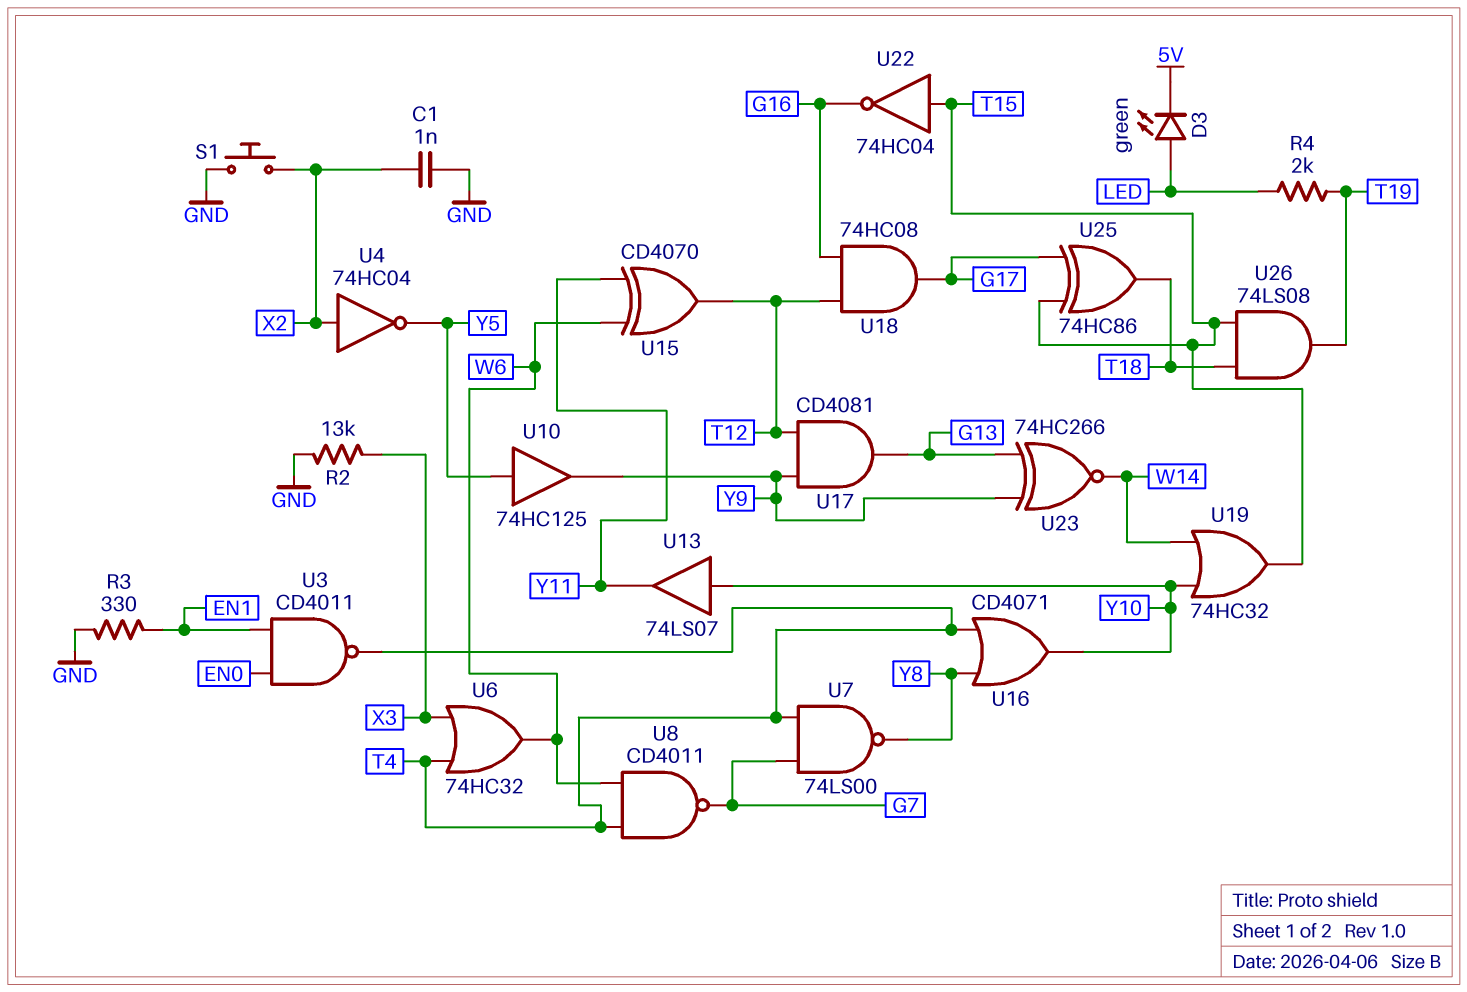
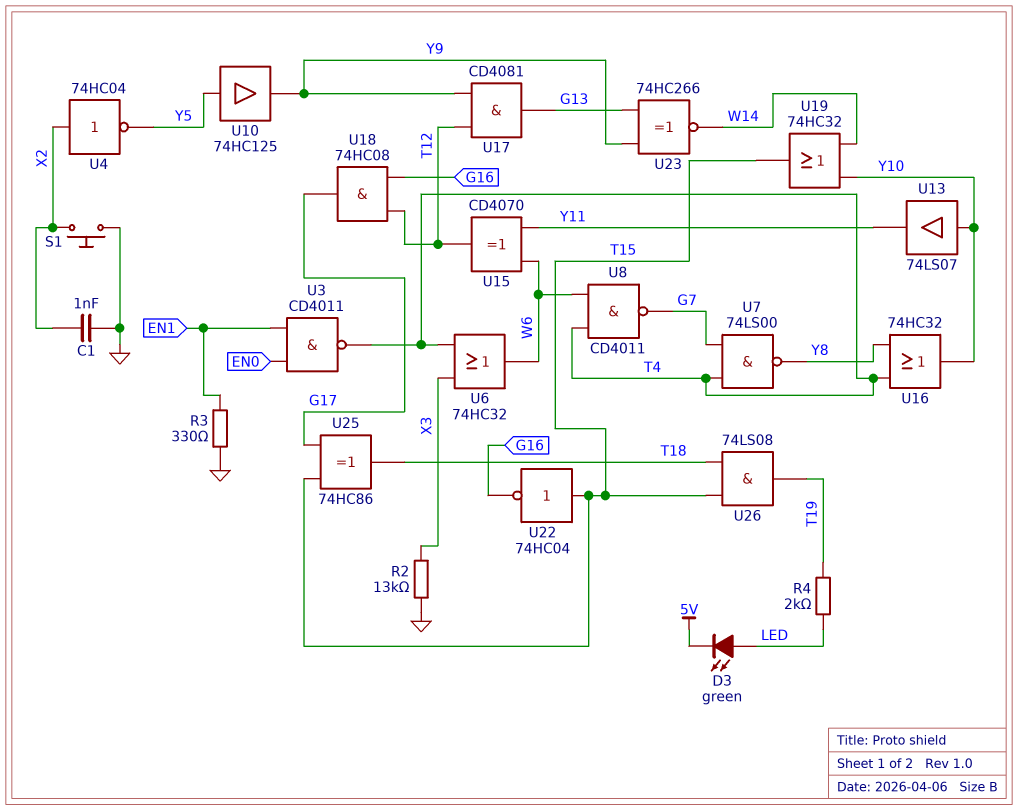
U16: OR CD4071 (in T4, in Y8, out Y10) -> OR 74HC32 (in T4, in Y8, out Y10)

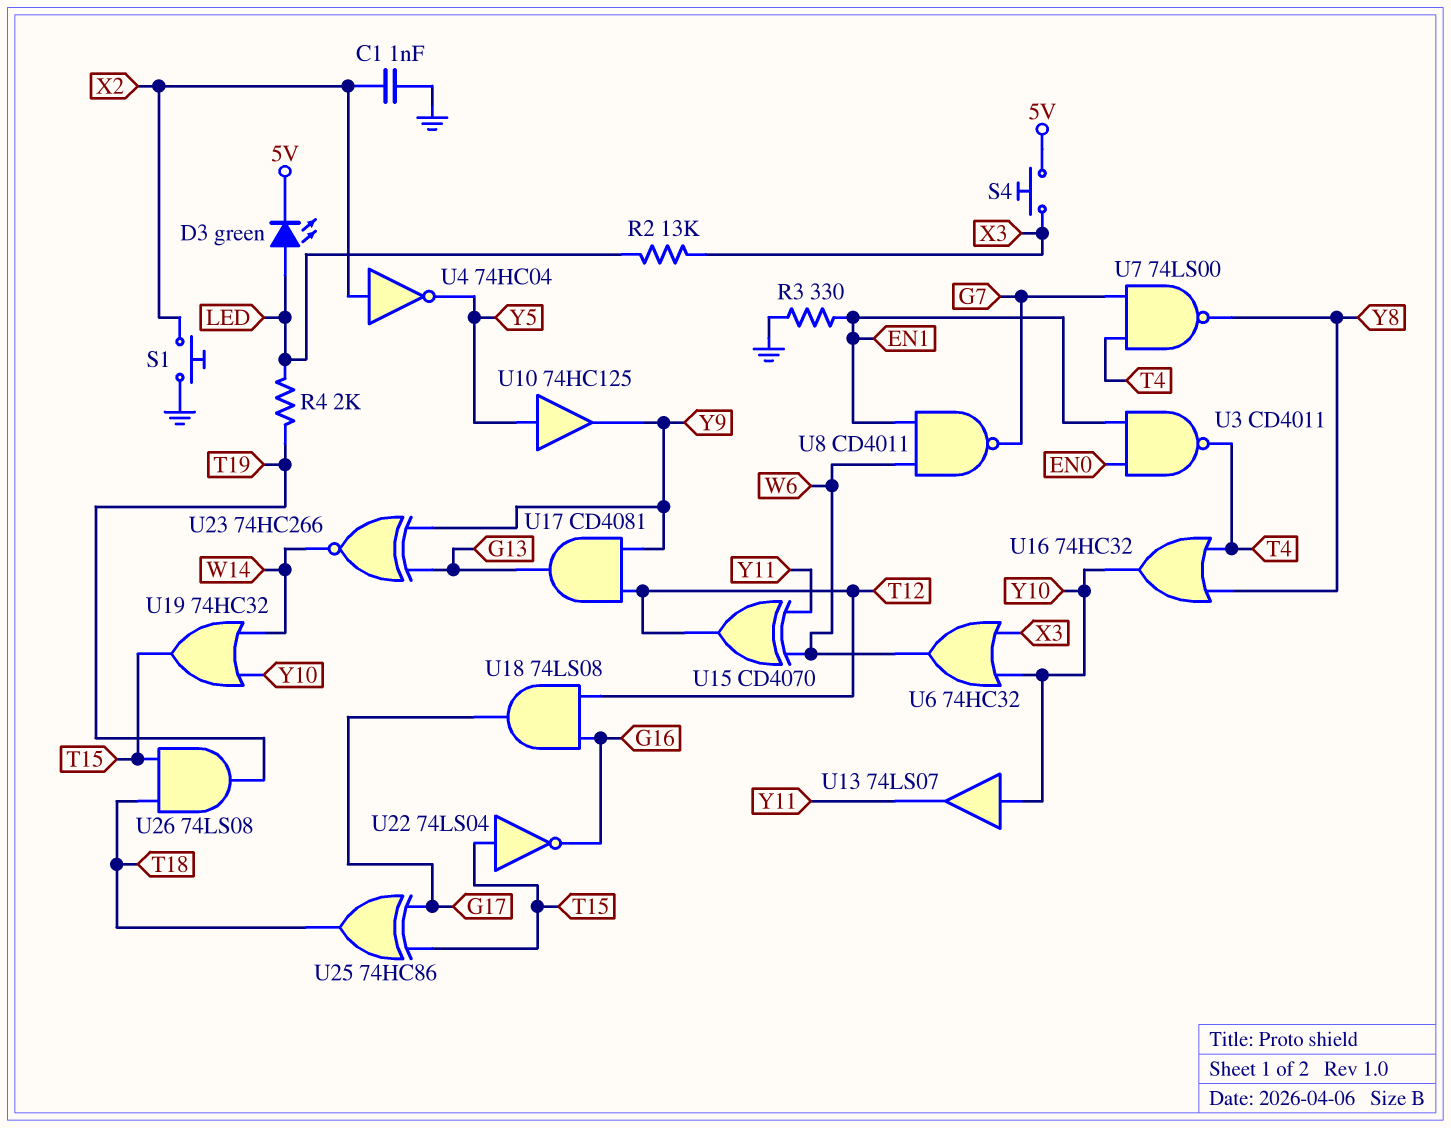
R2: 13k (GND, X3) -> 13k (LED, X3)
S4: none -> button (5V, X3)
U6: OR 74HC32 (in T4, in X3, out W6) -> OR 74HC32 (in X3, in Y10, out W6)
U8: NAND CD4011 (in T4, in W6, out G7) -> NAND CD4011 (in EN1, in W6, out G7)
U18: AND 74HC08 (in G16, in T12, out G17) -> AND 74LS08 (in G16, in T12, out G17)
U22: NOT 74HC04 (in T15, out G16) -> NOT 74LS04 (in T15, out G16)

